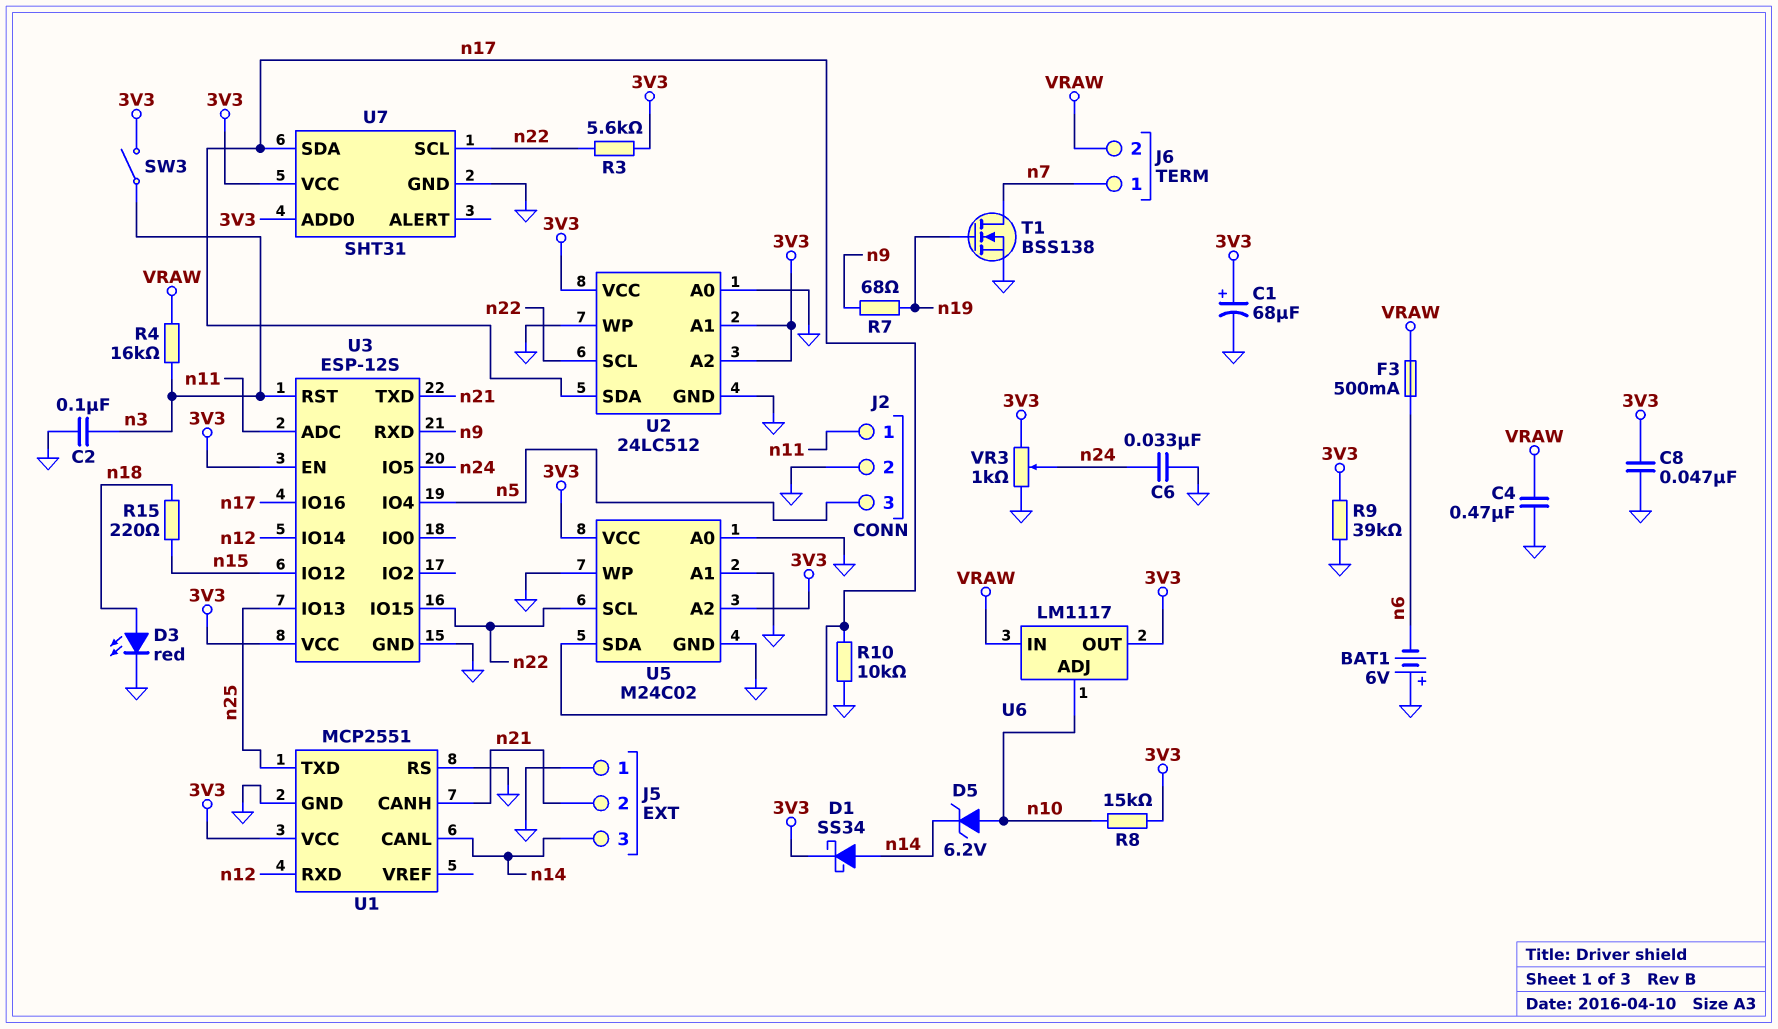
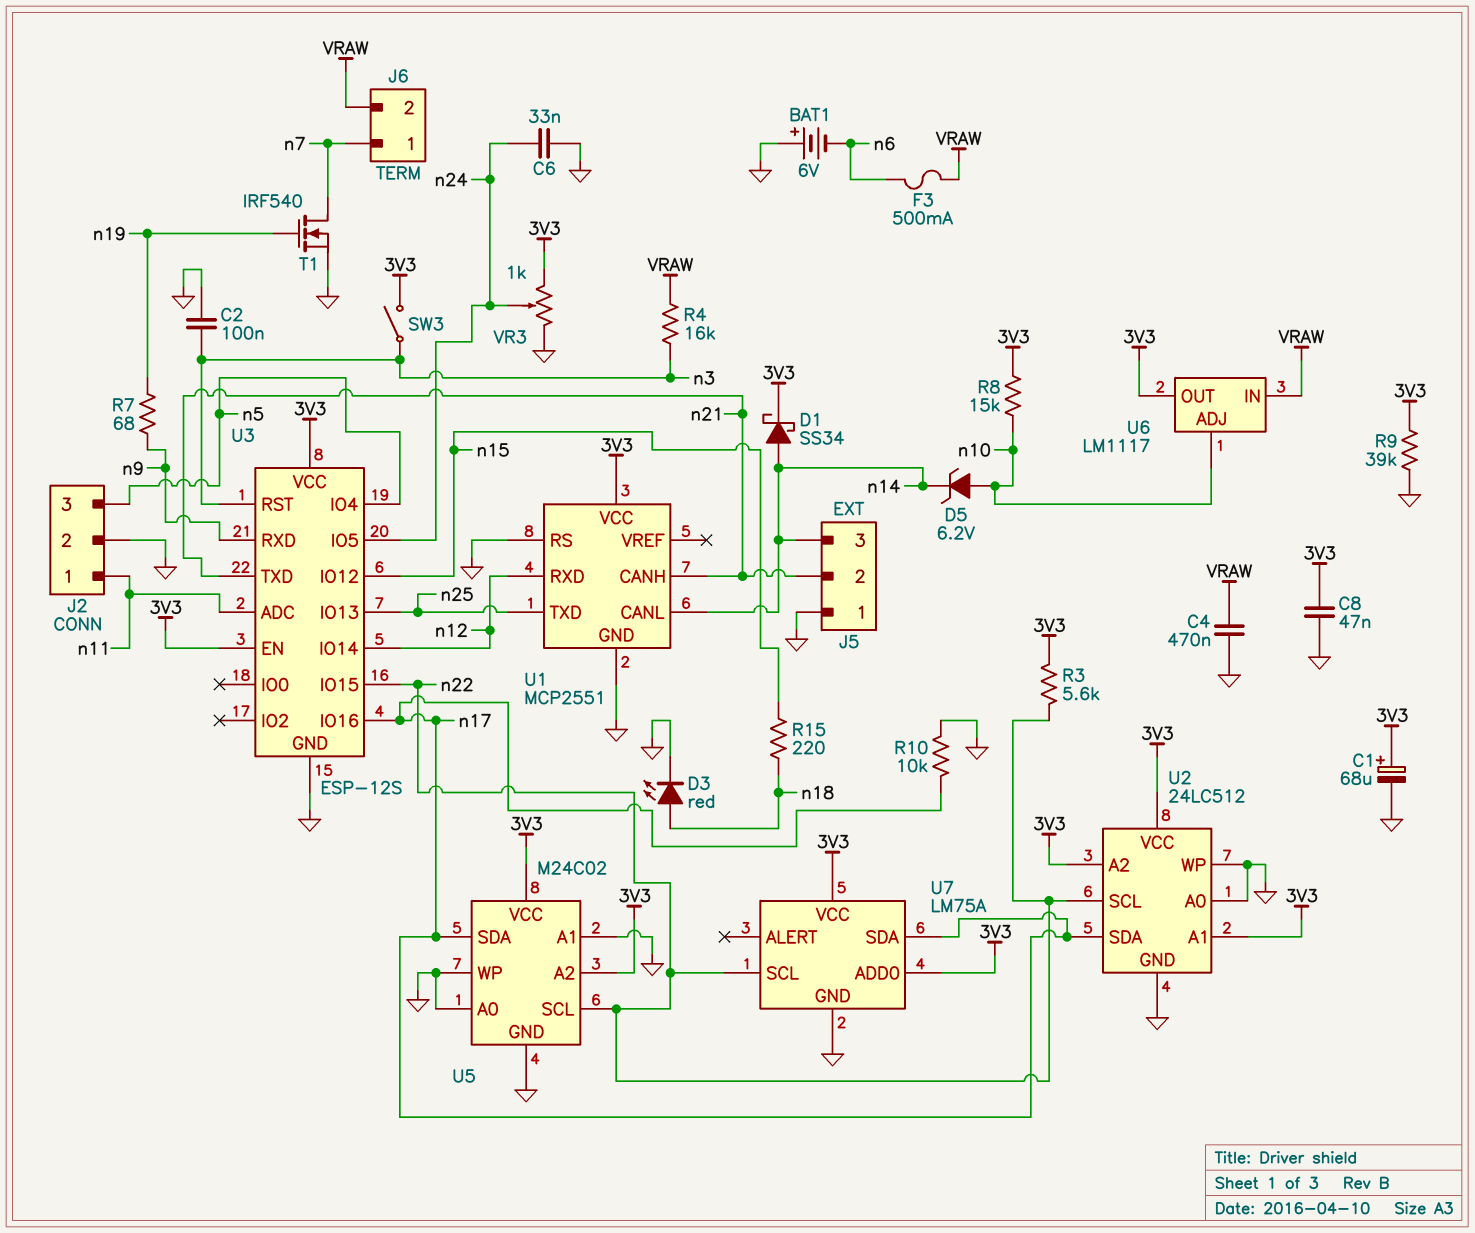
T1: NMOS BSS138 (G n19, D n7, S GND) -> NMOS IRF540 (G n19, D n7, S GND)
U7: SHT31 -> LM75A

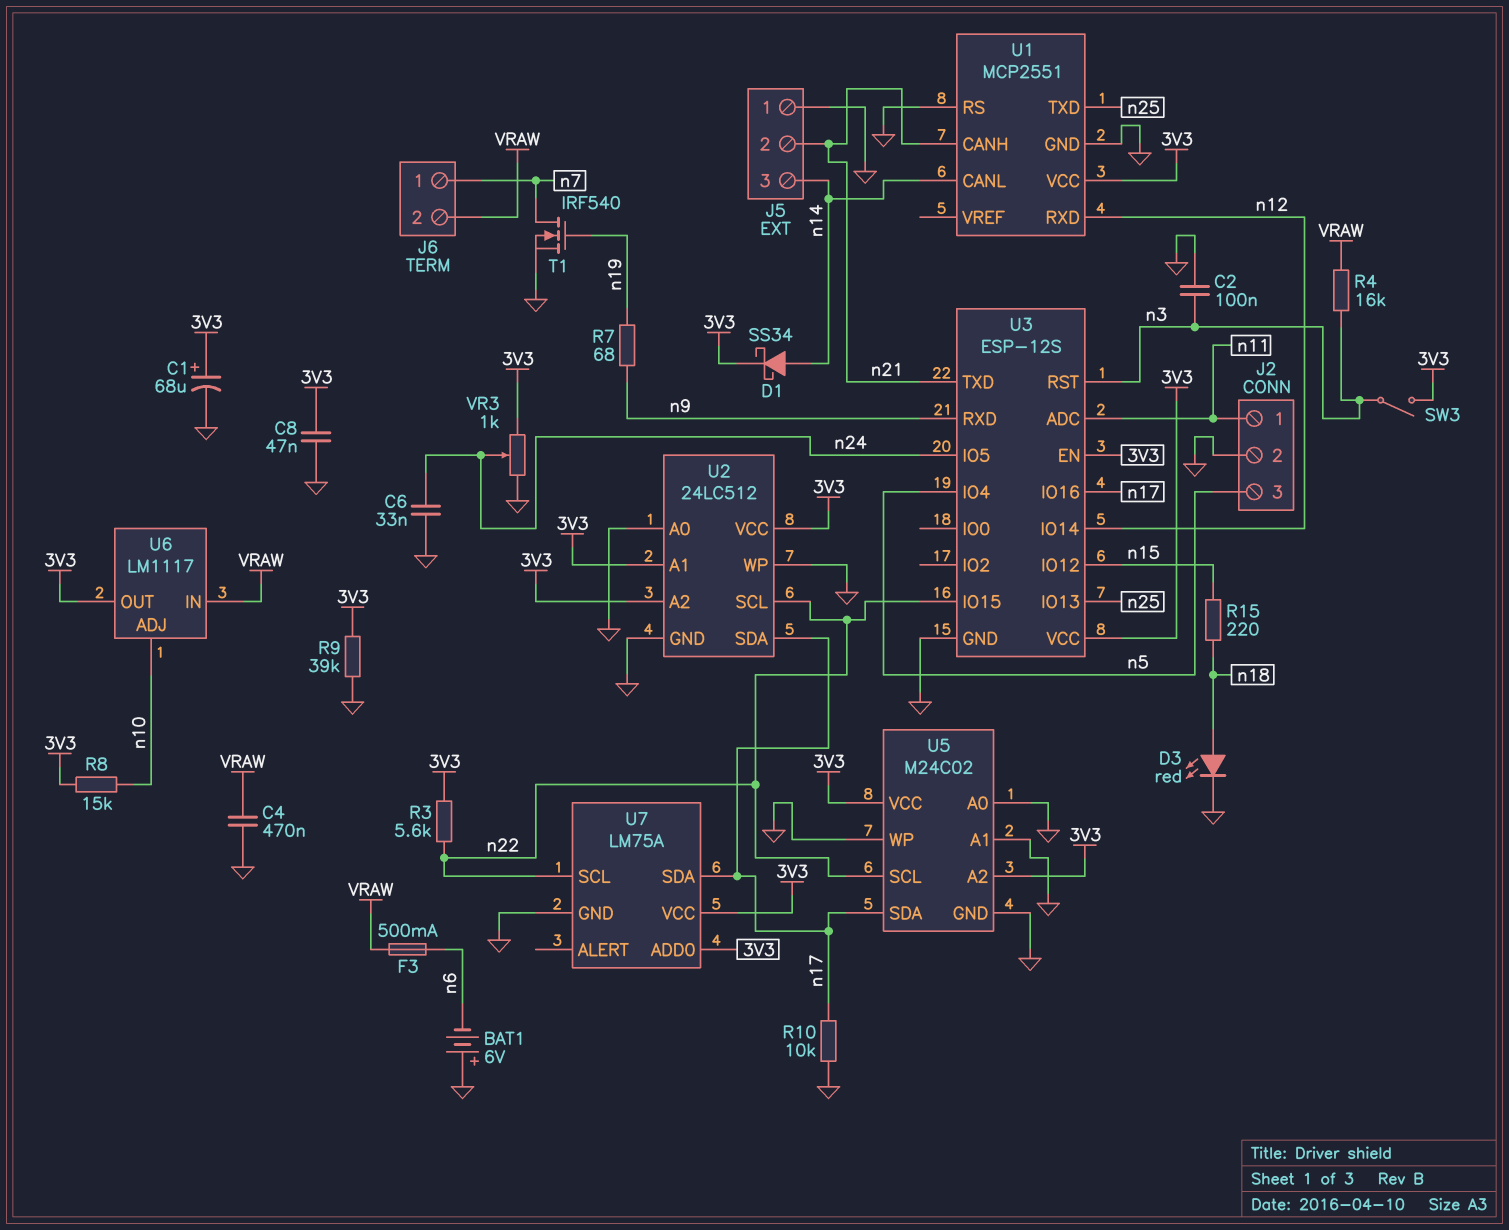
D5: zener 6.2V (A n10, K n14) -> none

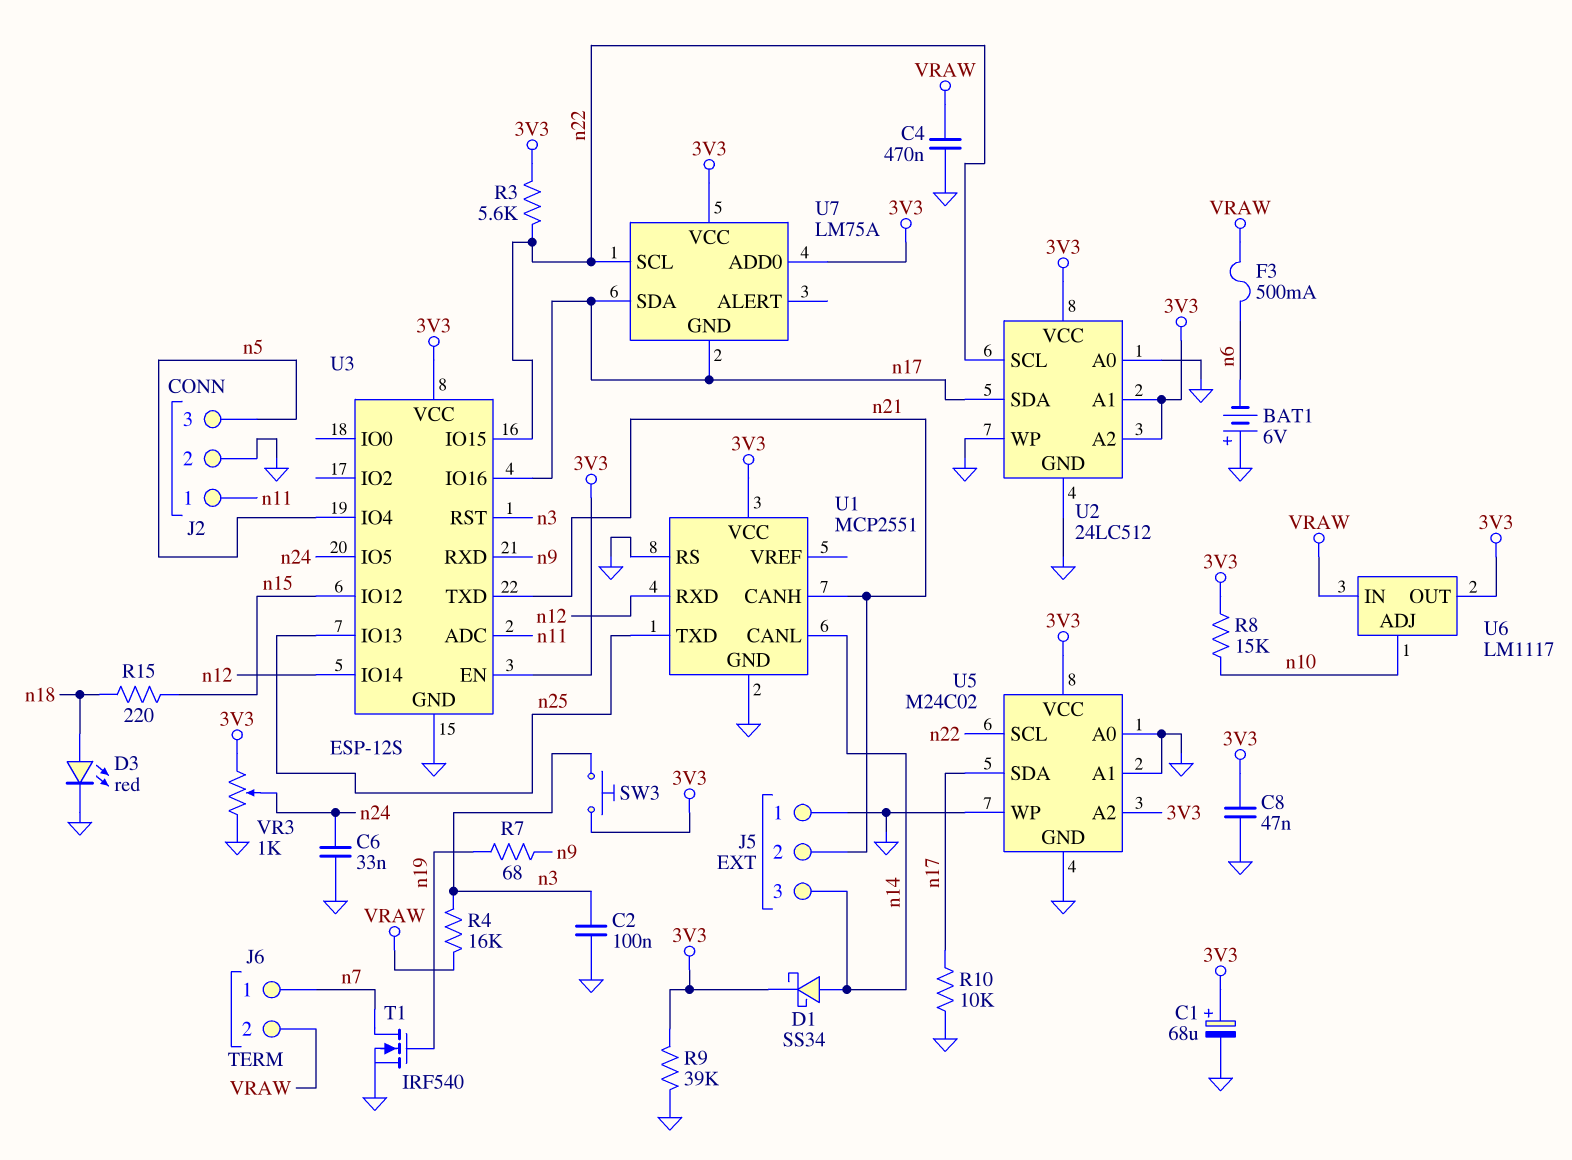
SW3: switch (3V3, n3) -> button (3V3, n3)
U7 pin GND: GND -> n17

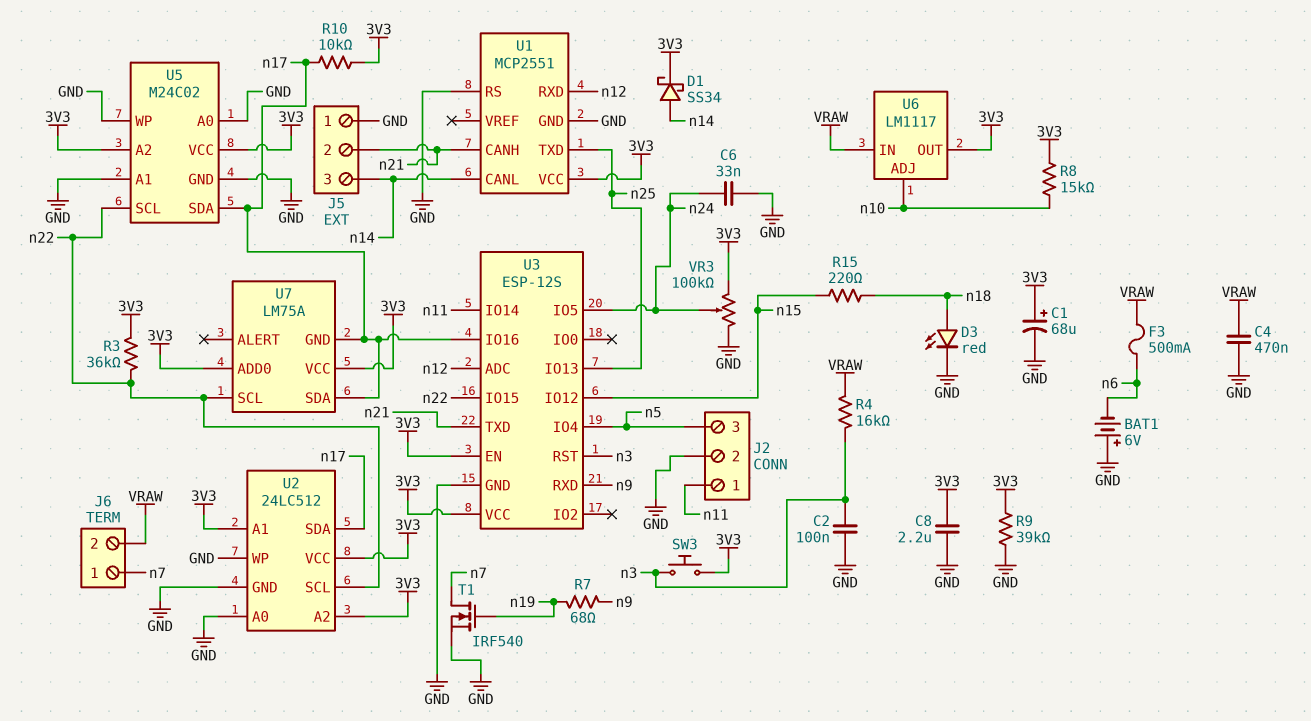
C8: 47nF (3V3, GND) -> 2.2uF (3V3, GND)
R3: 5.6k (3V3, n22) -> 36k (3V3, n22)
R10: 10k (GND, n17) -> 10k (3V3, n17)
U3 pin ADC: n11 -> n12
U3 pin IO14: n12 -> n11
VR3: 1k (3V3, GND, wiper n24) -> 100k (3V3, GND, wiper n24)

